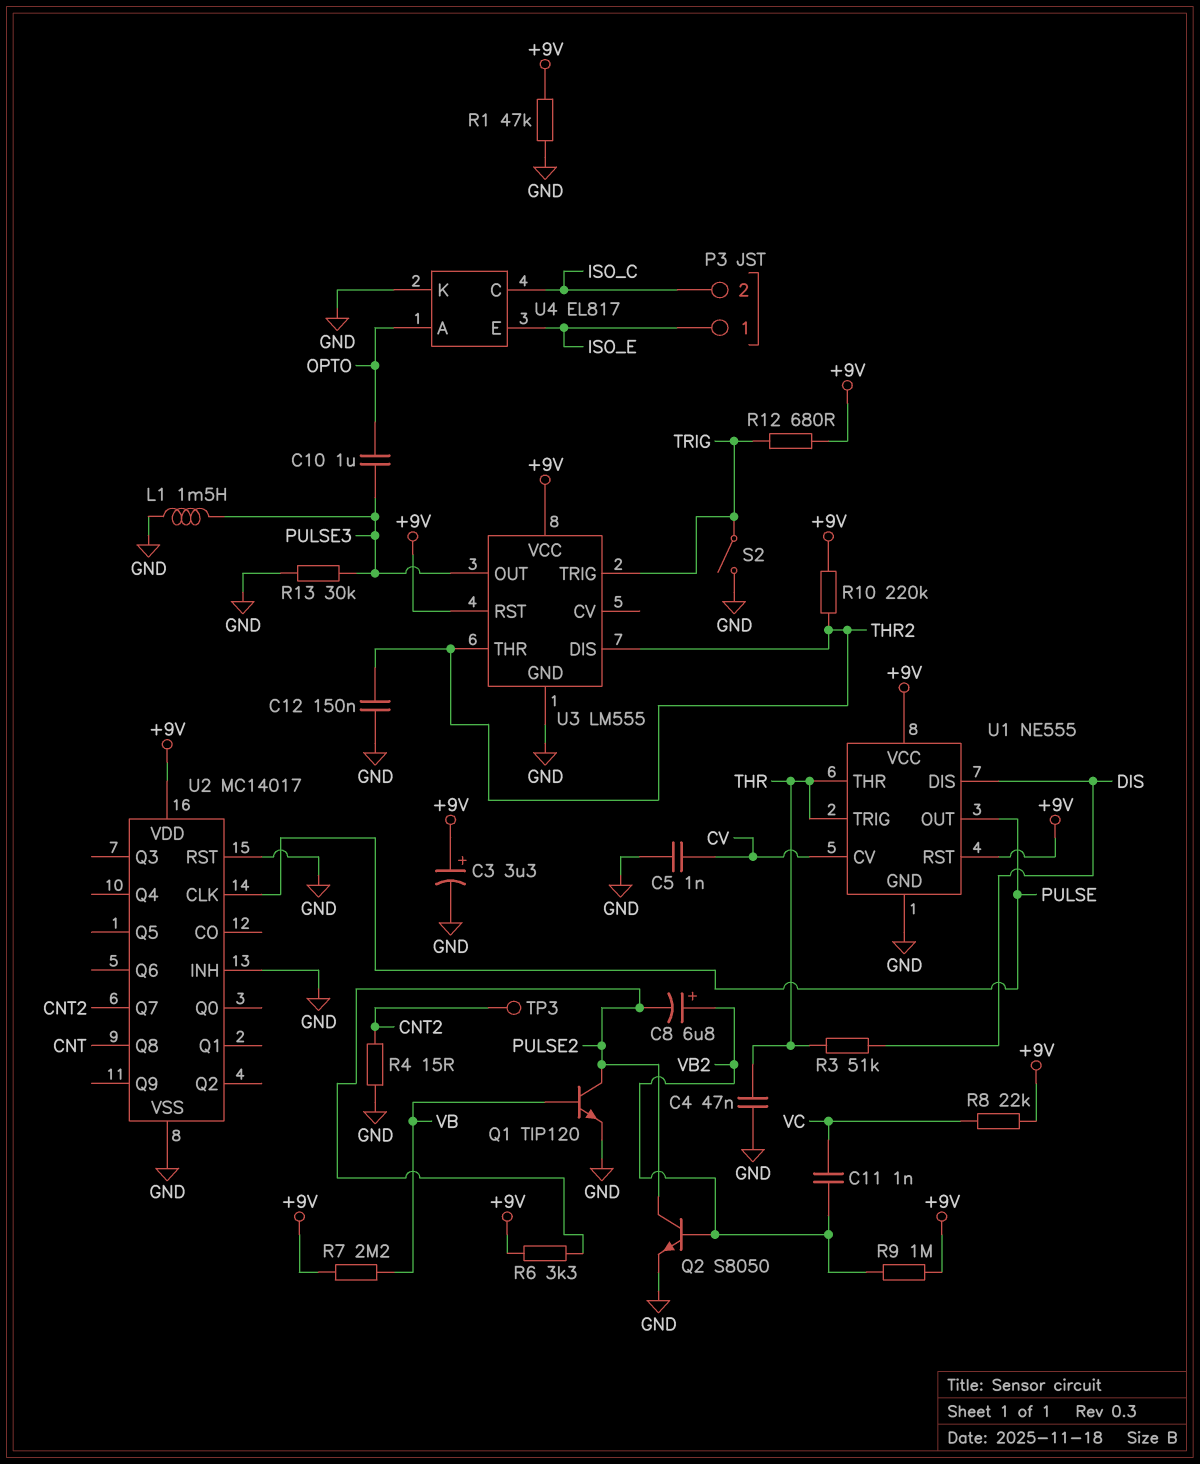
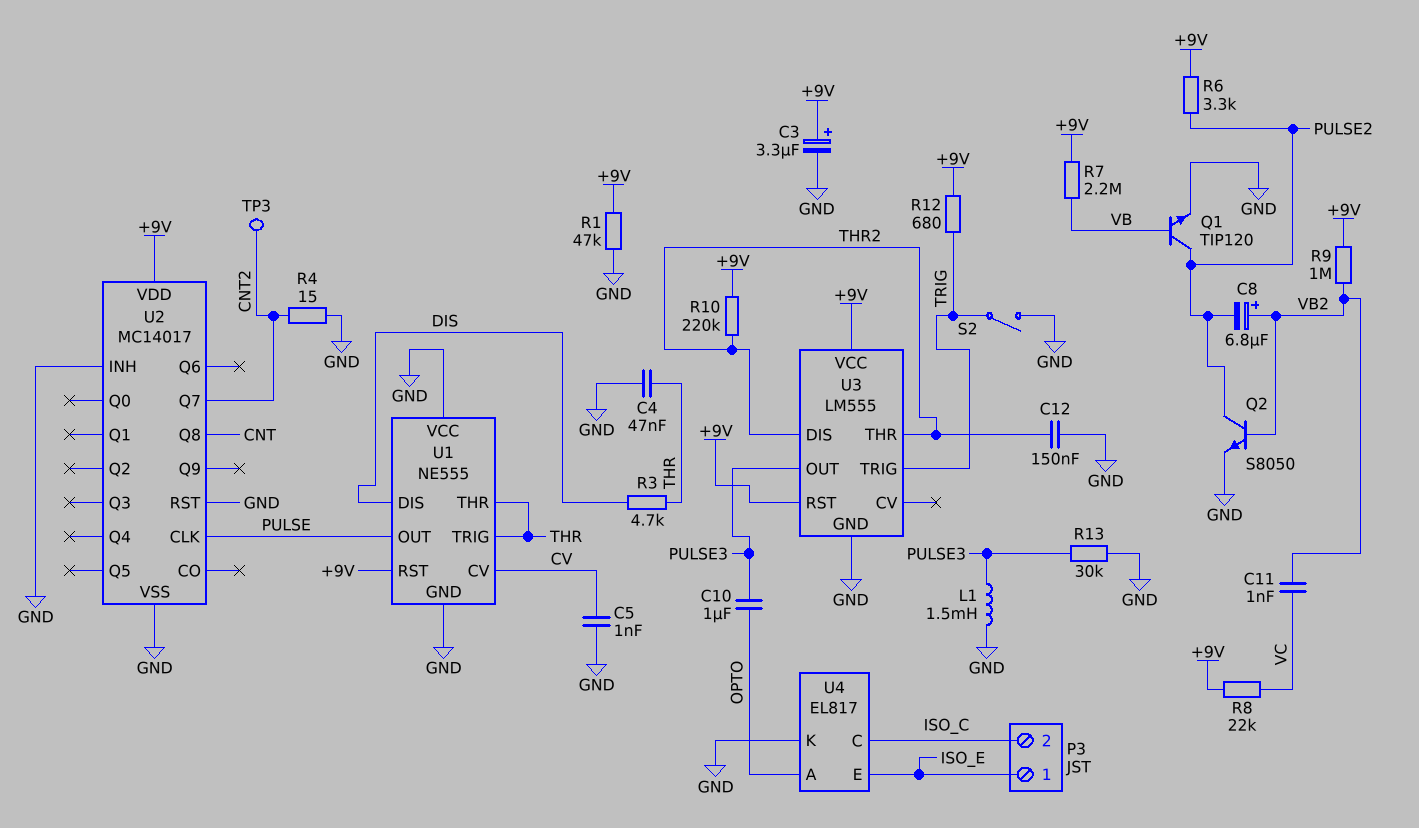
R3: 51k (DIS, THR) -> 4.7k (DIS, THR)
U1 pin VCC: +9V -> GND

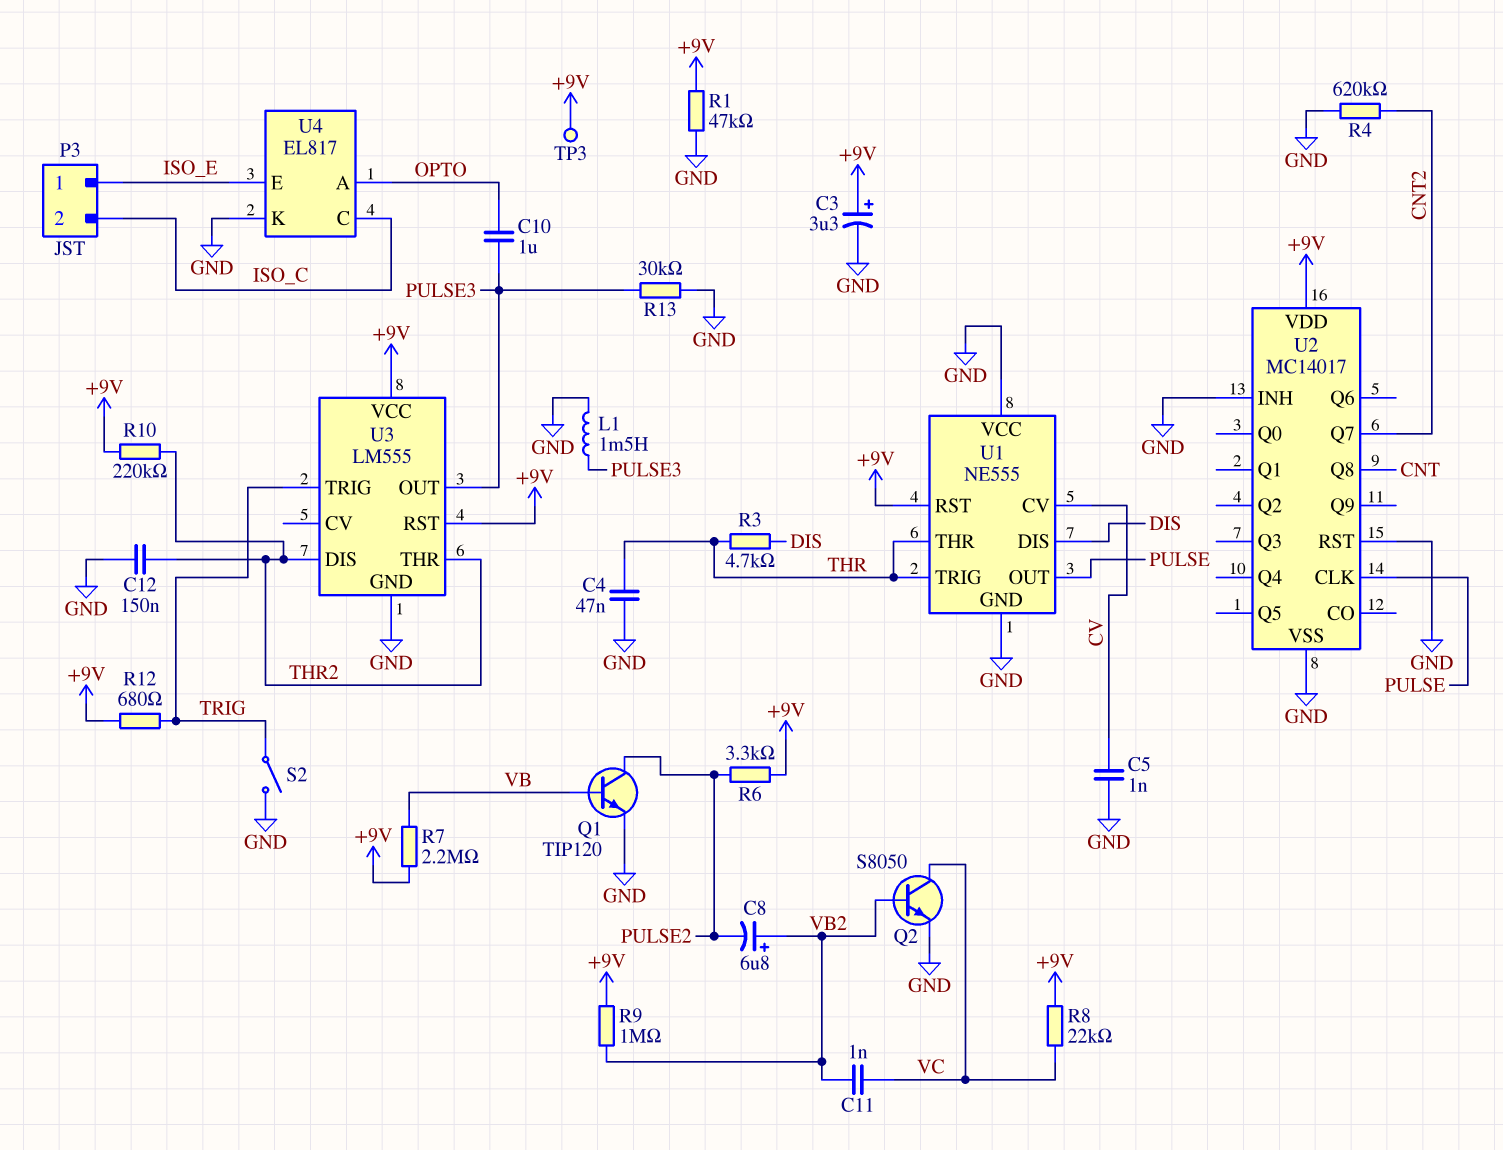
Q2: NPN S8050 (B VB2, C PULSE2, E GND) -> NPN S8050 (B VB2, C VC, E GND)
R4: 15 (CNT2, GND) -> 620k (CNT2, GND)
TP3: test point (CNT2) -> test point (+9V)

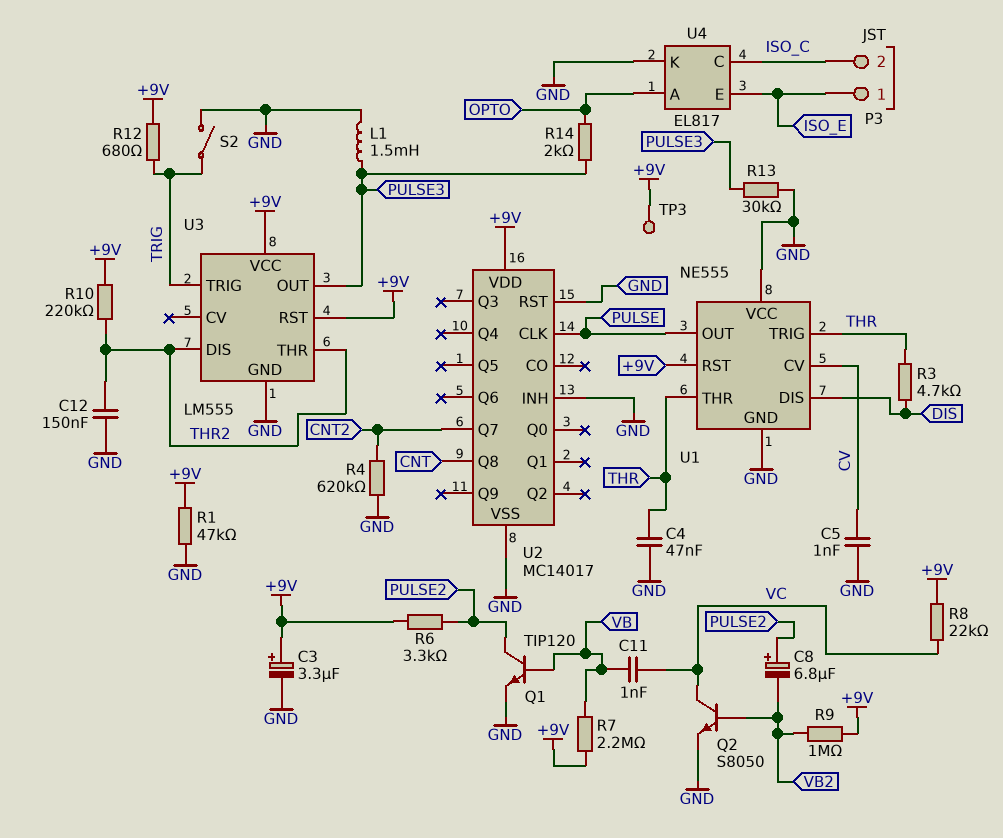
C8: 6.8uF (plus VB2, minus PULSE2) -> 6.8uF (plus PULSE2, minus VB2)
C10: 1uF (OPTO, PULSE3) -> none
C11: 1nF (VB2, VC) -> 1nF (VB, VC)
R14: none -> 2k (OPTO, PULSE3)

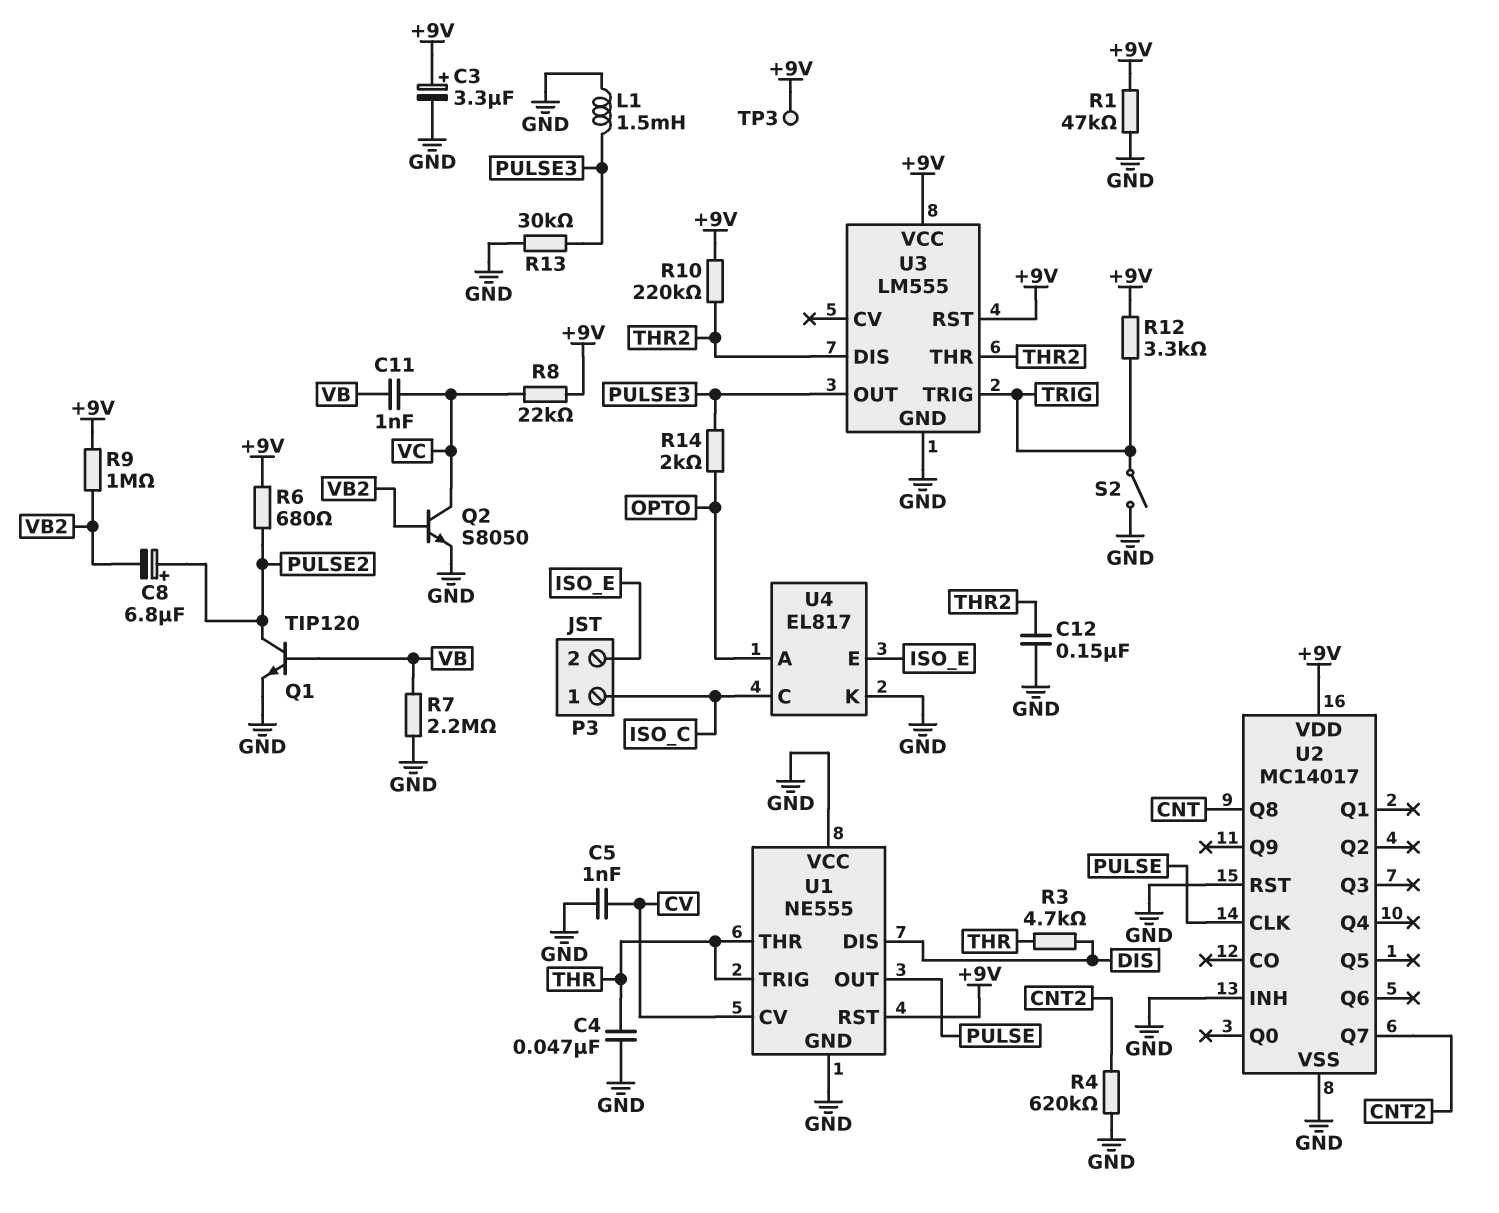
P3 pin 1: ISO_E -> ISO_C
P3 pin 2: ISO_C -> ISO_E
R6: 3.3k (+9V, PULSE2) -> 680 (+9V, PULSE2)
R7: 2.2M (+9V, VB) -> 2.2M (GND, VB)
R12: 680 (+9V, TRIG) -> 3.3k (+9V, TRIG)

